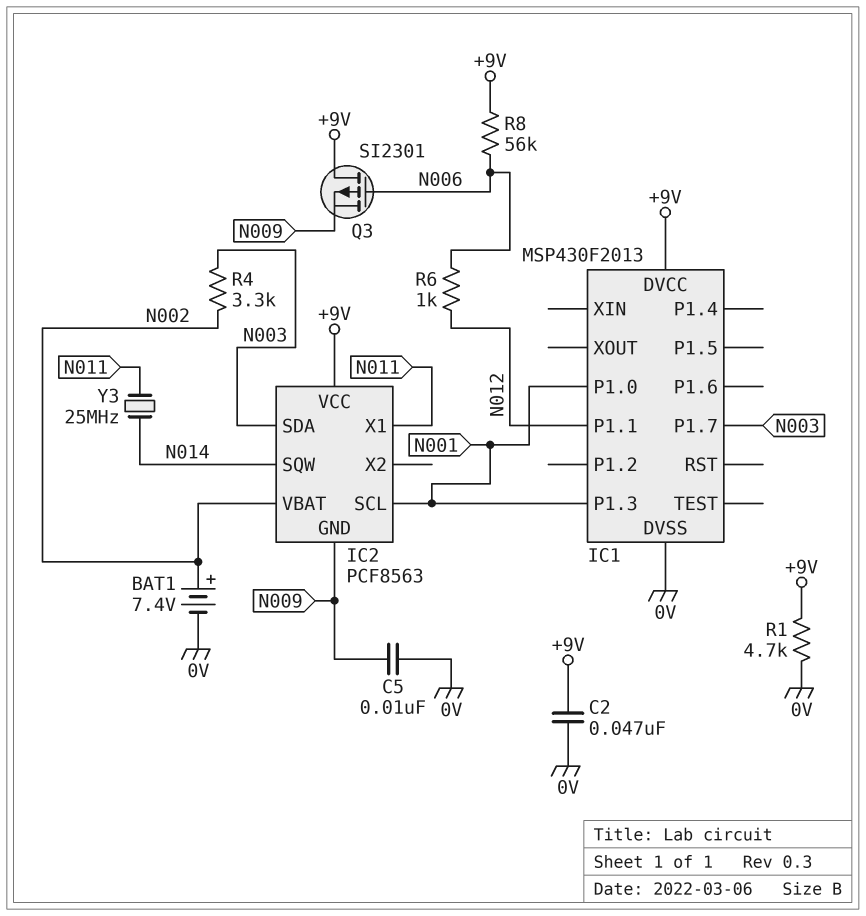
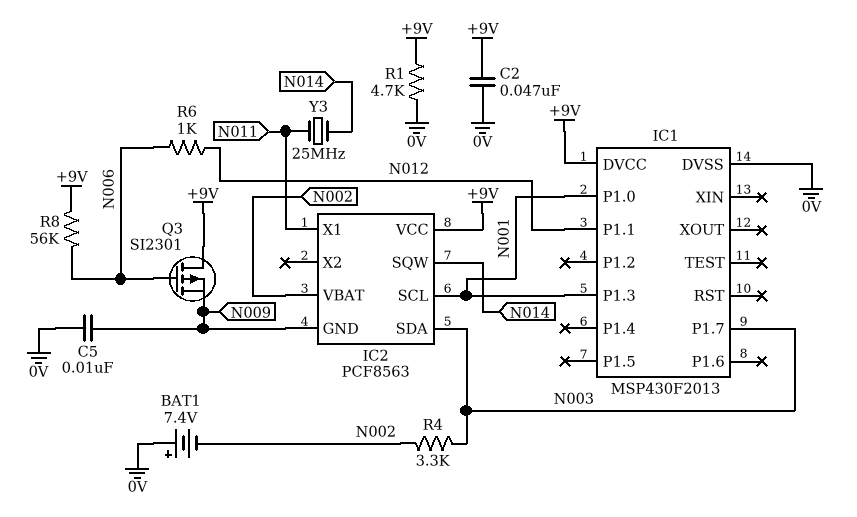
BAT1: 7.4V (plus N002, minus 0V) -> 7.4V (plus 0V, minus N002)

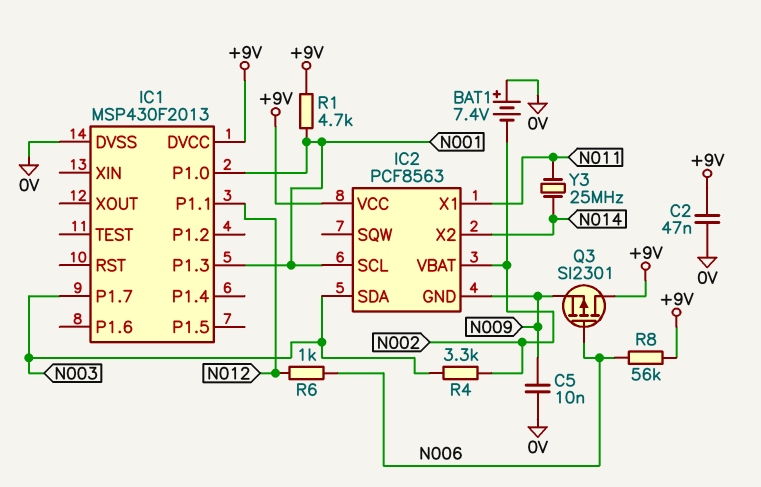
IC2 pin SQW: N014 -> none
IC2 pin X2: none -> N014
R1: 4.7k (+9V, 0V) -> 4.7k (+9V, N001)

